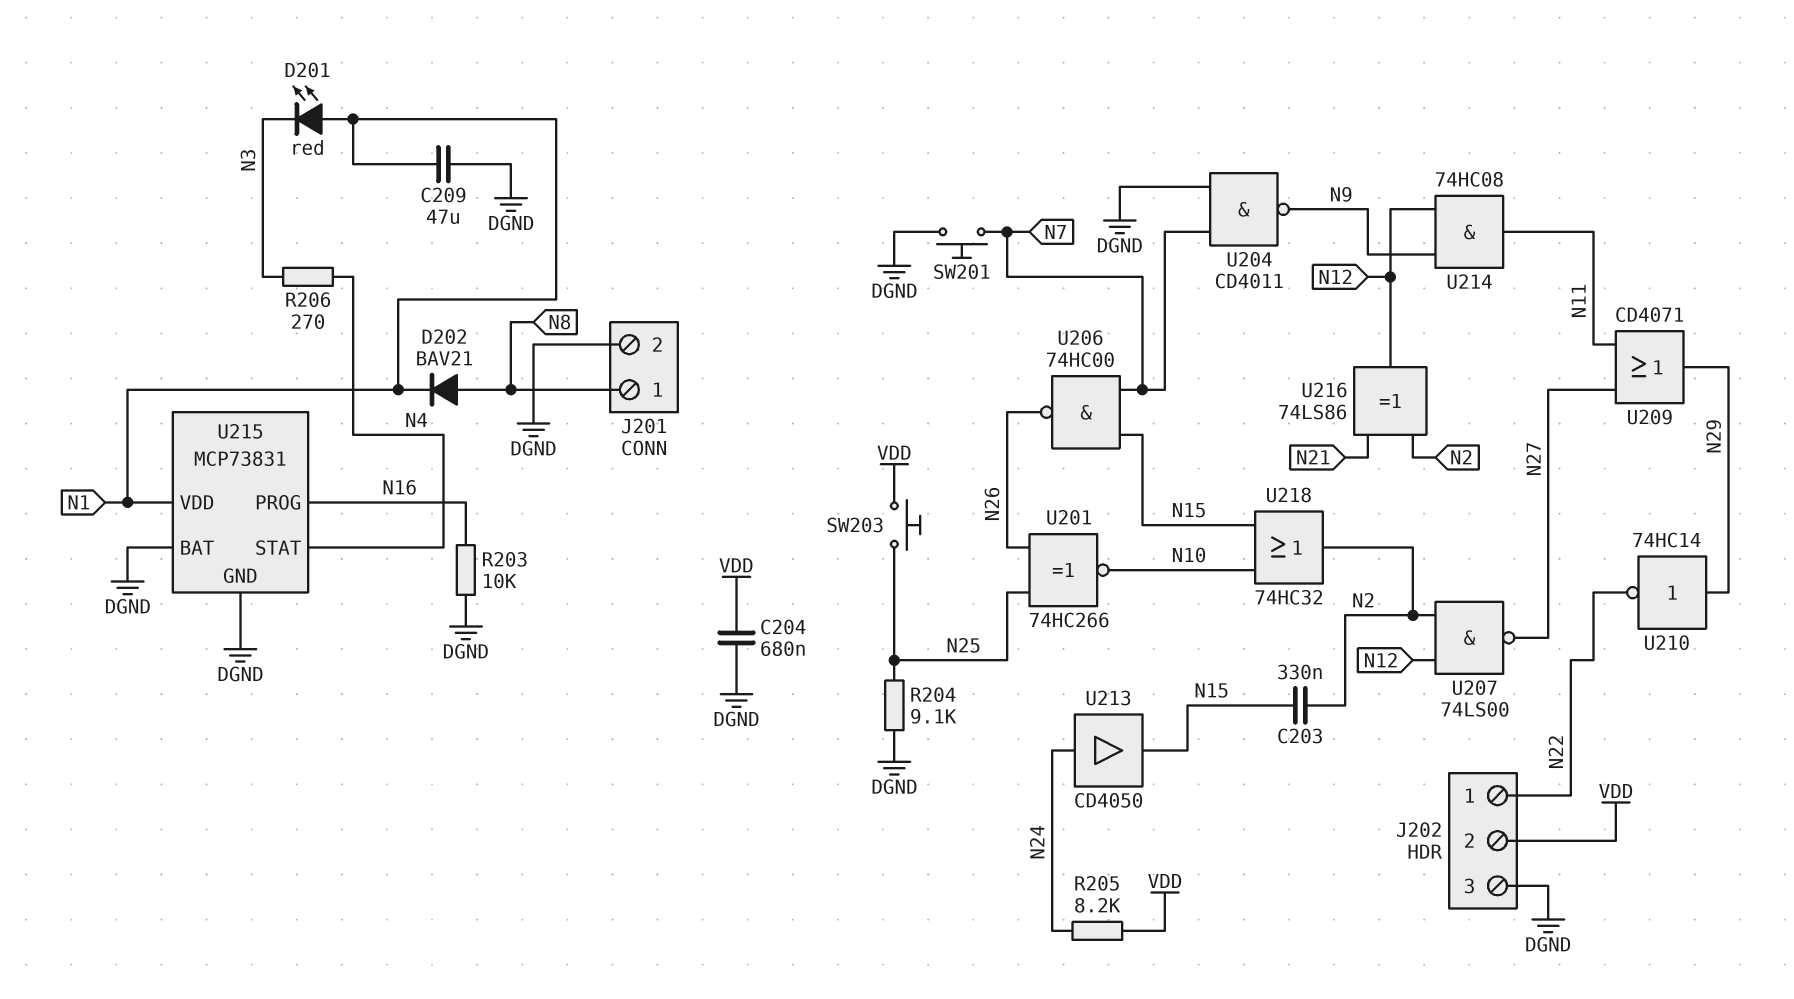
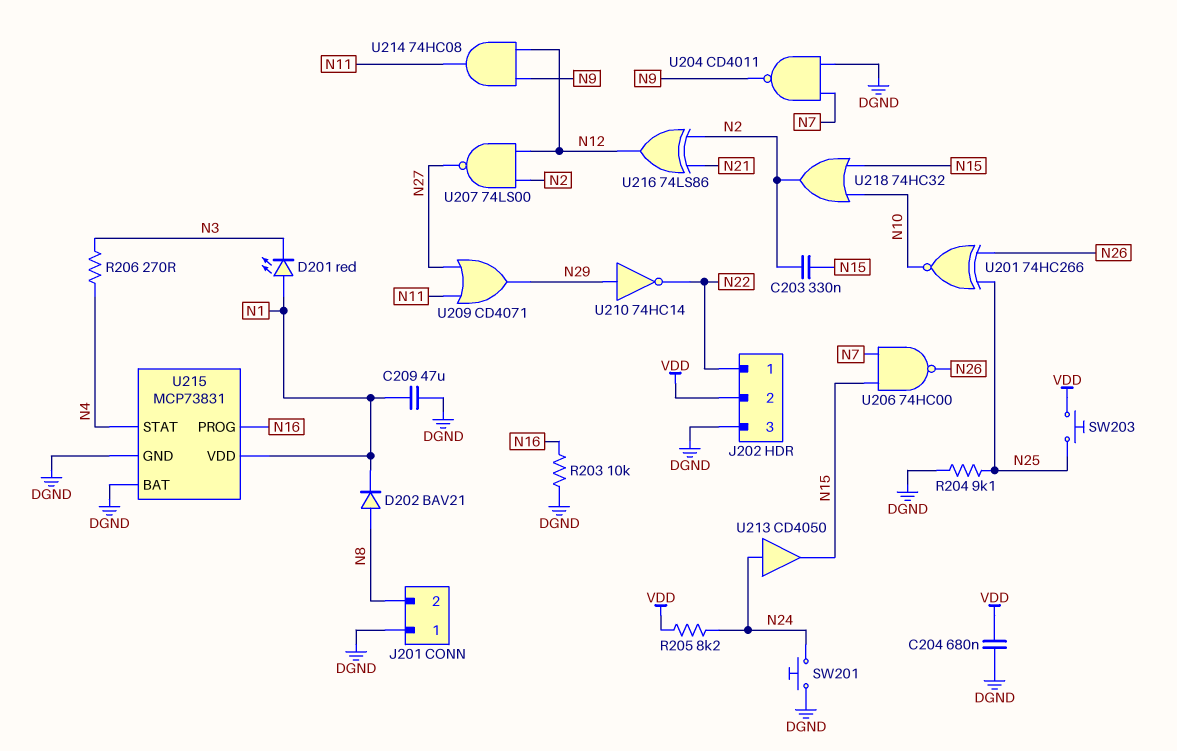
J201 pin 1: N8 -> DGND
J201 pin 2: DGND -> N8
SW201: button (DGND, N7) -> button (DGND, N24)

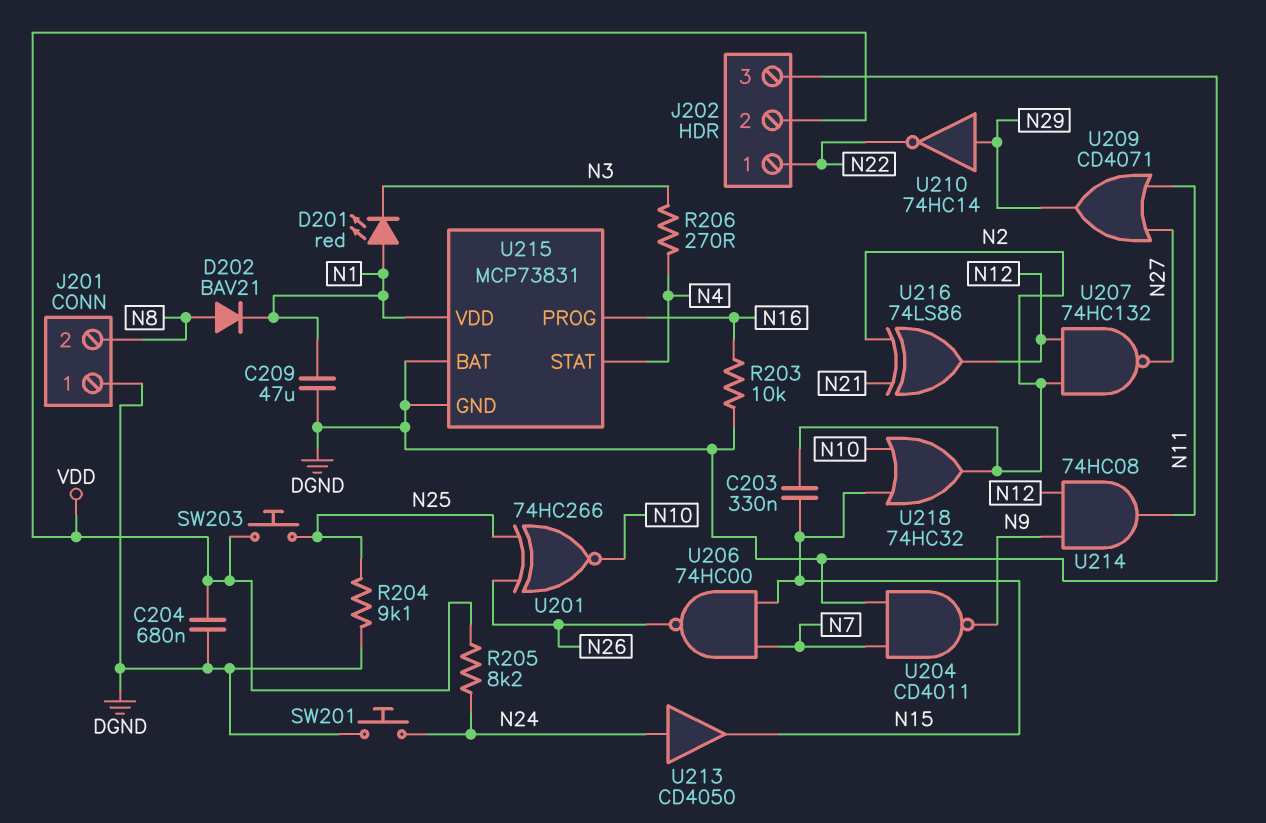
U207: NAND 74LS00 (in N2, in N12, out N27) -> NAND 74HC132 (in N2, in N12, out N27)

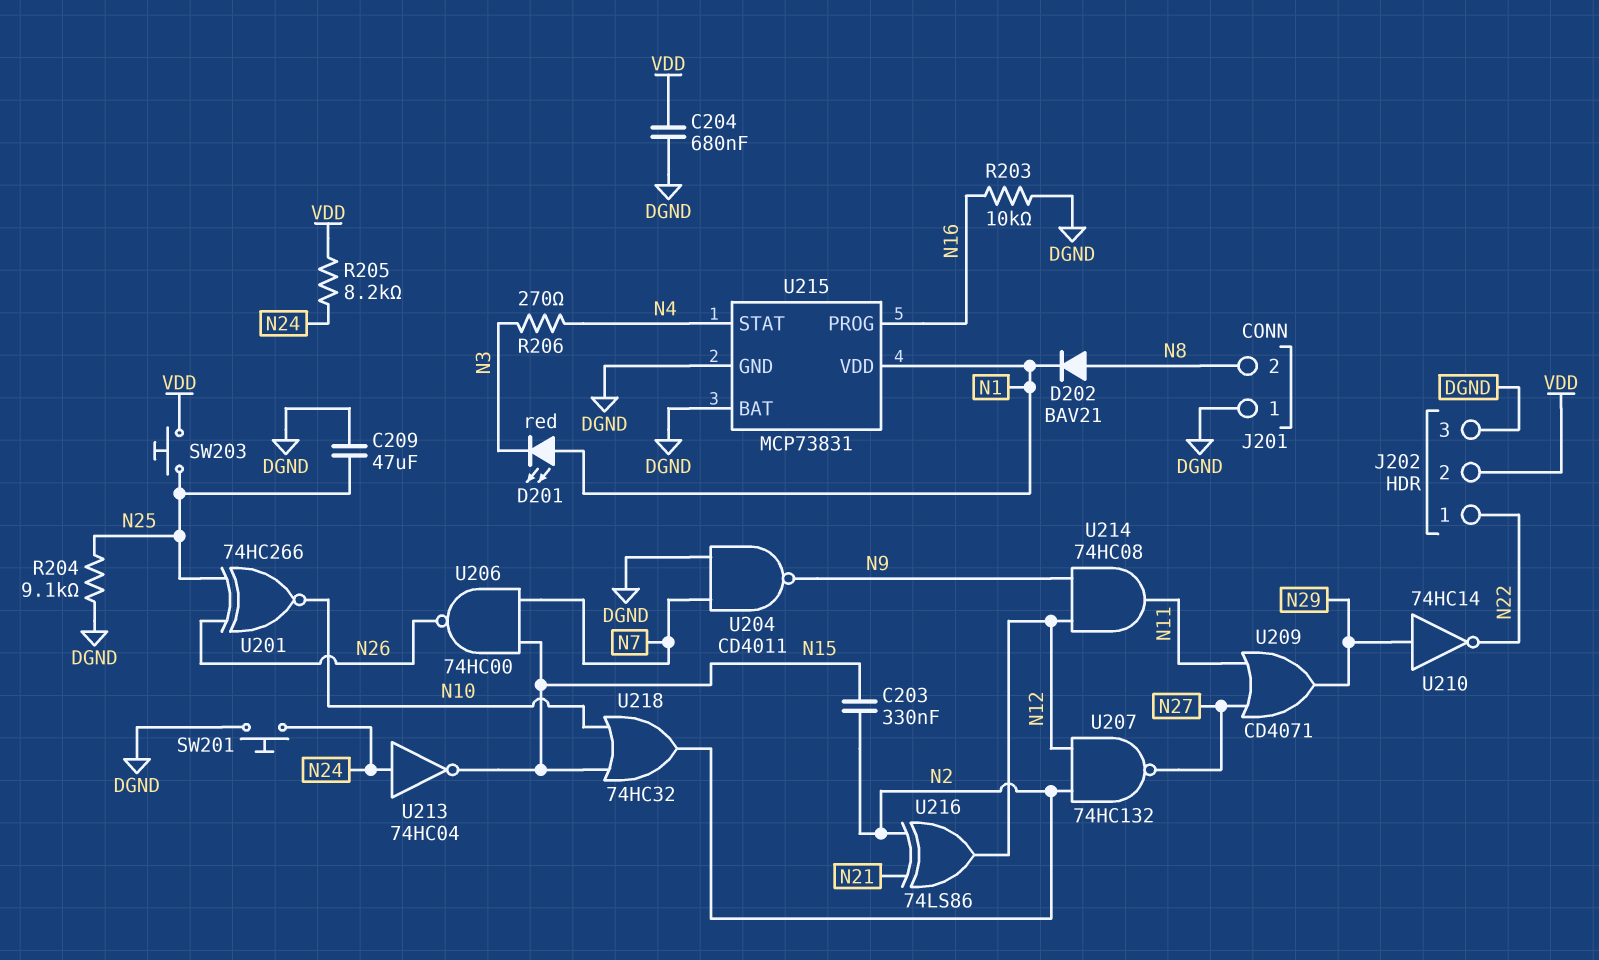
C209: 47uF (DGND, N1) -> 47uF (DGND, N25)
U213: buffer CD4050 (in N24, out N15) -> NOT 74HC04 (in N24, out N15)

